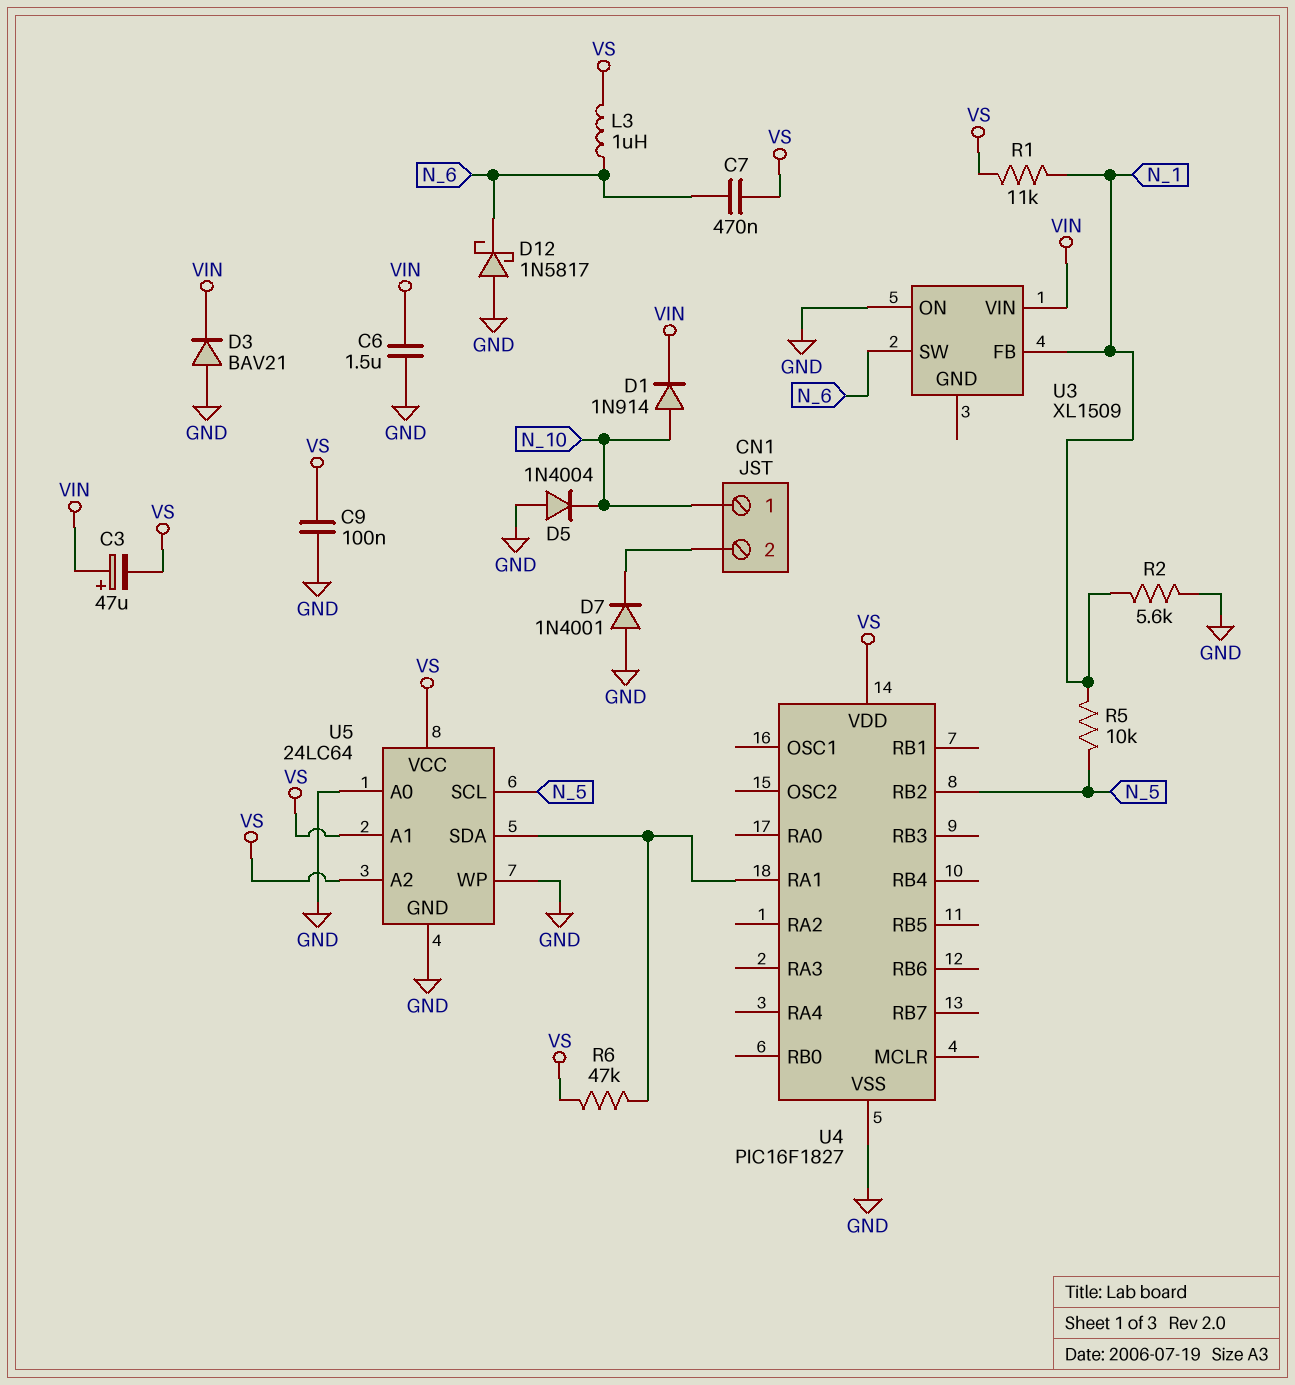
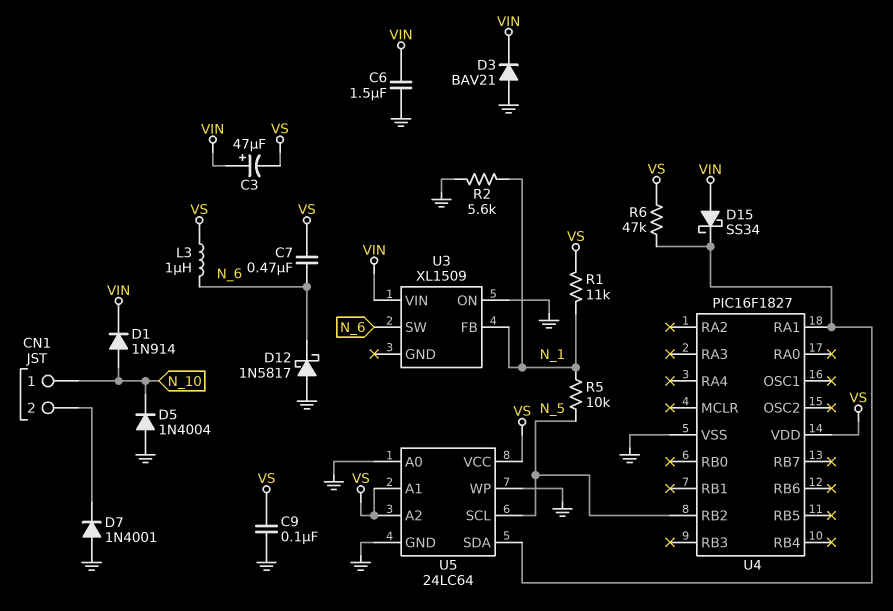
D15: none -> schottky SS34 (A VIN, K U4/RA1)

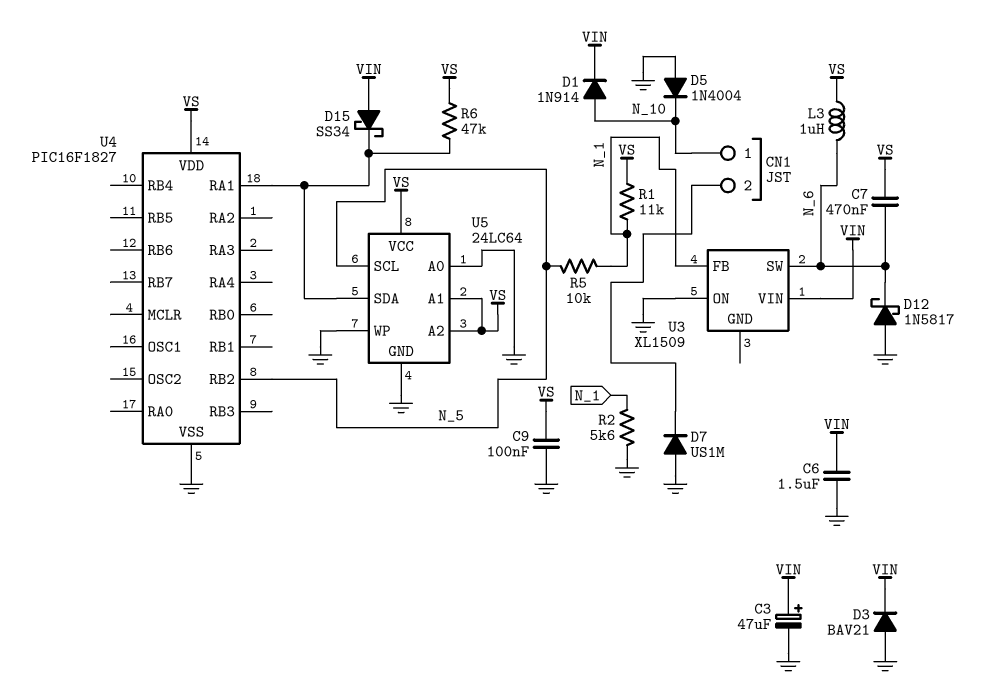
C3: 47uF (plus VIN, minus VS) -> 47uF (plus VIN, minus GND)
D7: diode 1N4001 (A GND, K CN1/2) -> diode US1M (A GND, K CN1/2)

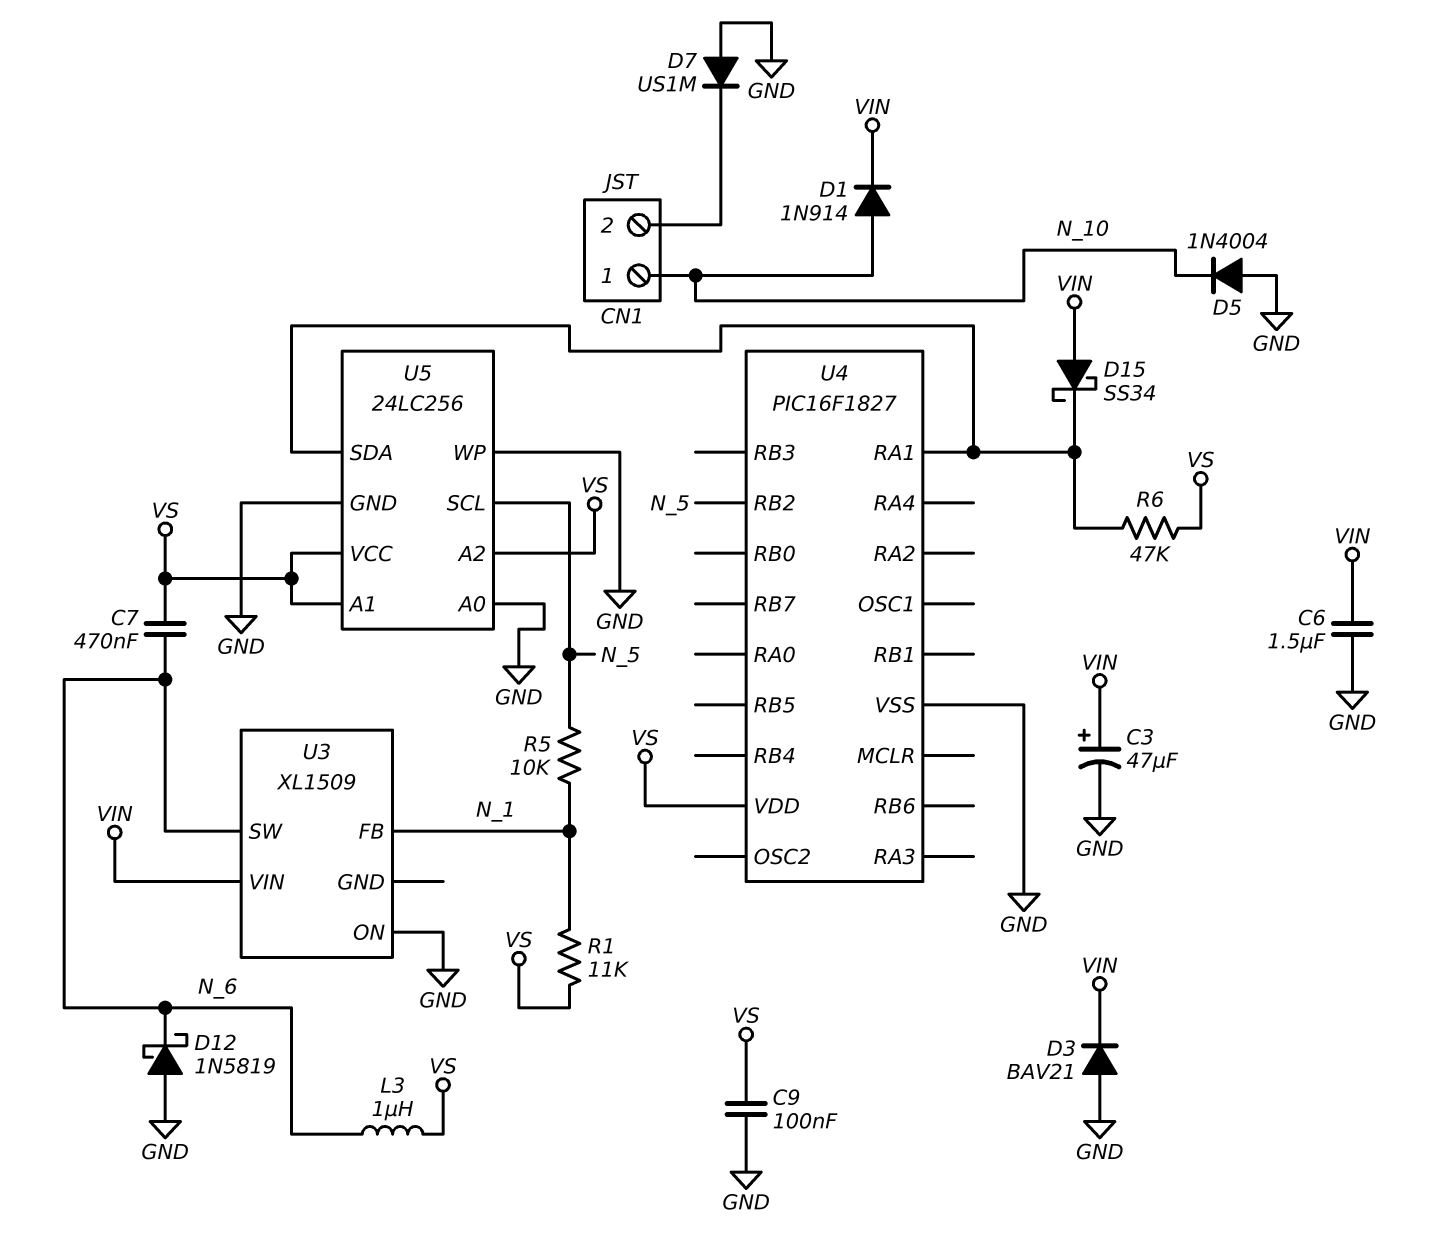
D12: schottky 1N5817 (A GND, K N_6) -> schottky 1N5819 (A GND, K N_6)
R2: 5.6k (GND, N_1) -> none
U5: 24LC64 -> 24LC256

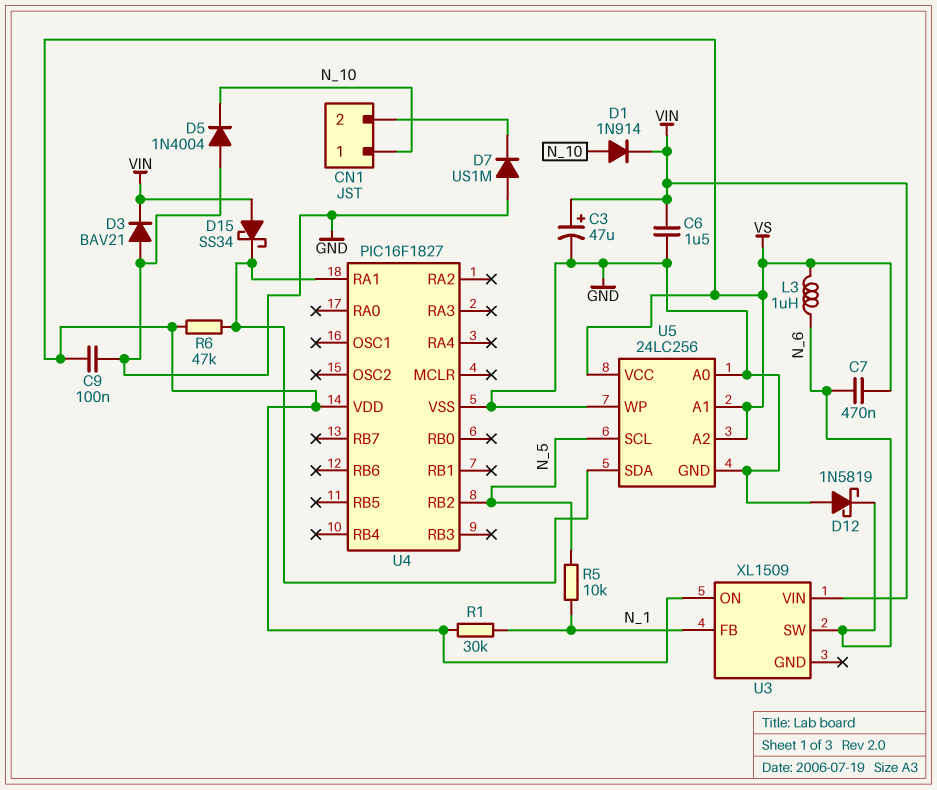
R1: 11k (N_1, VS) -> 30k (N_1, VS)
U3 pin ON: GND -> VS

